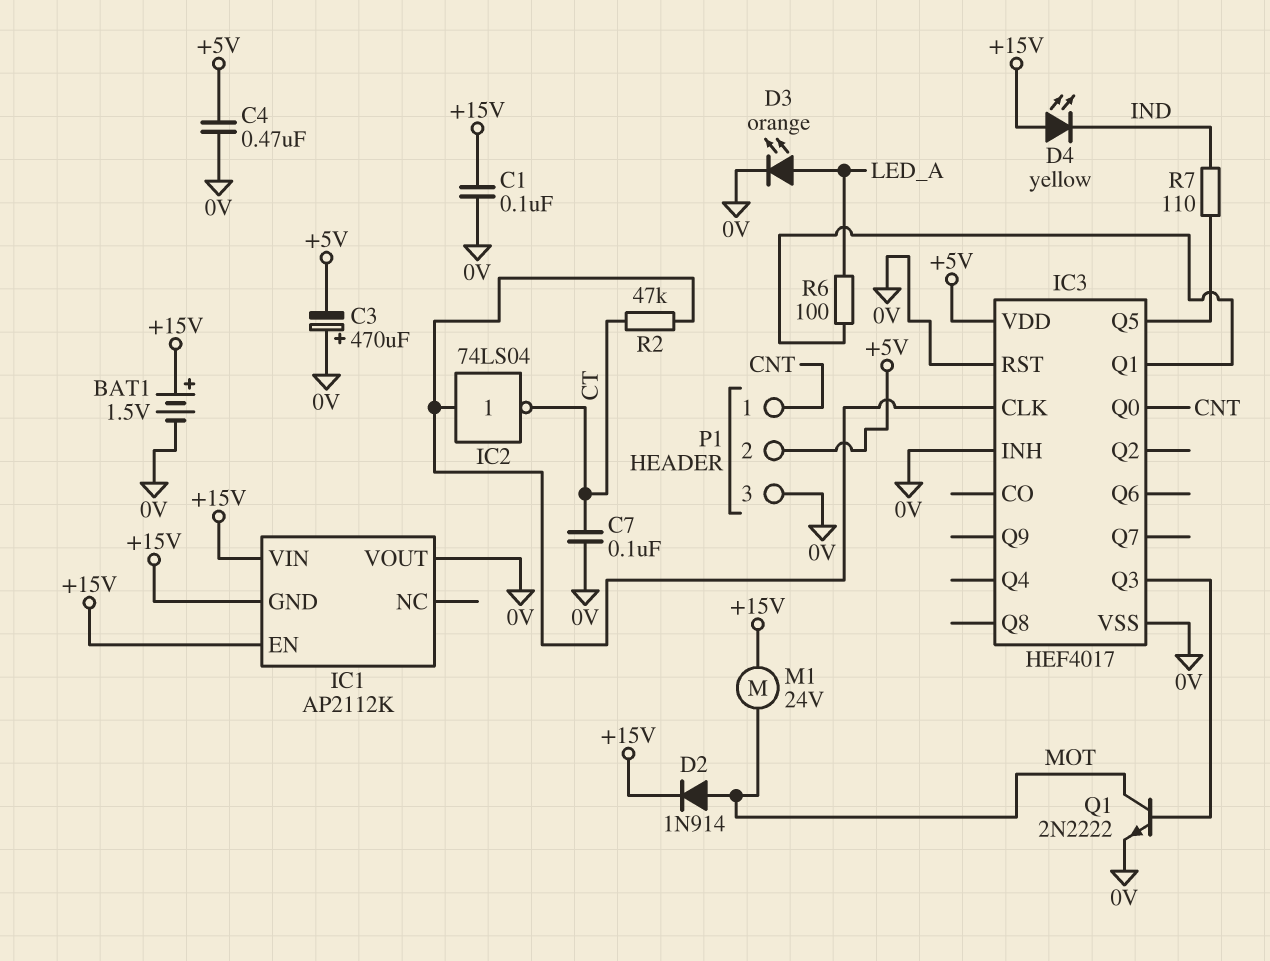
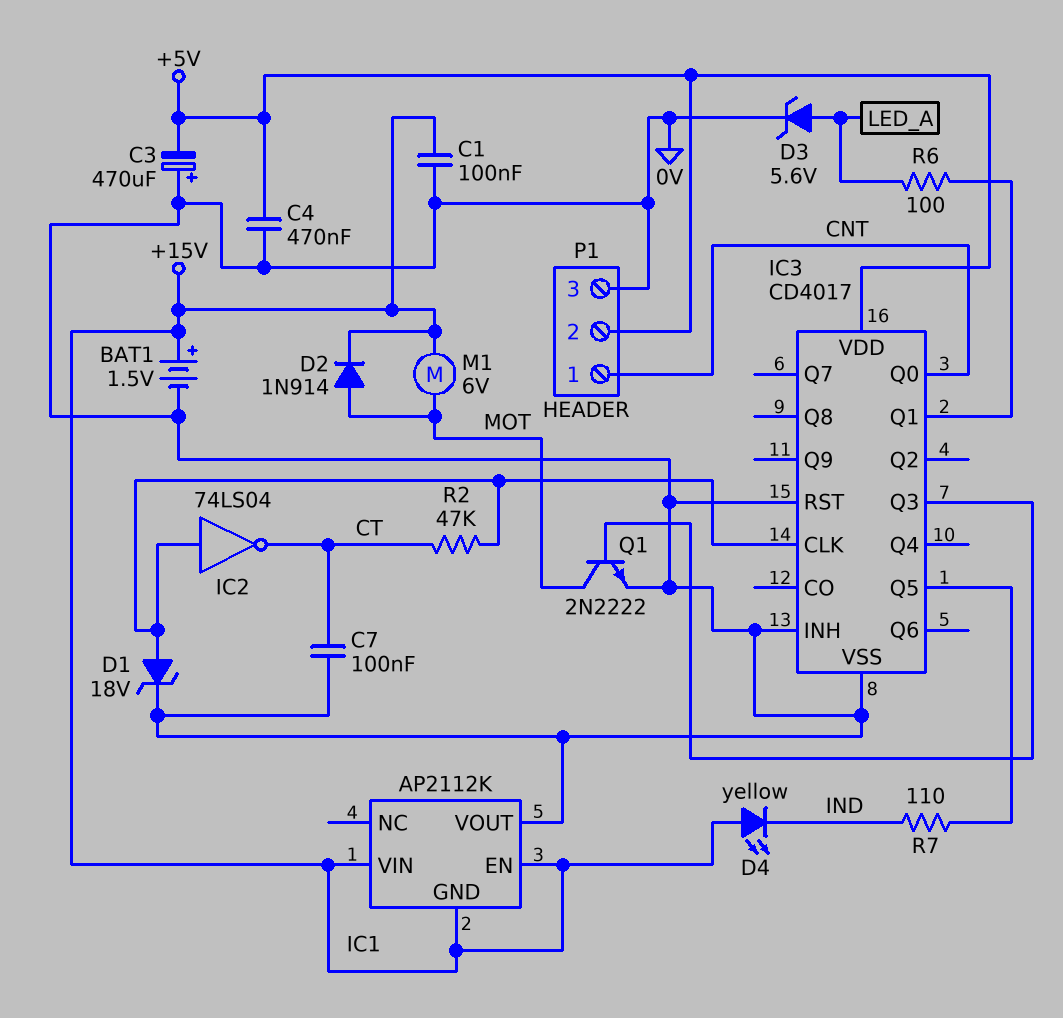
D1: none -> zener 18V (A IC3/CLK, K 0V)
D3: LED orange (A LED_A, K 0V) -> zener 5.6V (A LED_A, K 0V)
IC3: HEF4017 -> CD4017
M1: motor 24V (+15V, MOT) -> motor 6V (+15V, MOT)

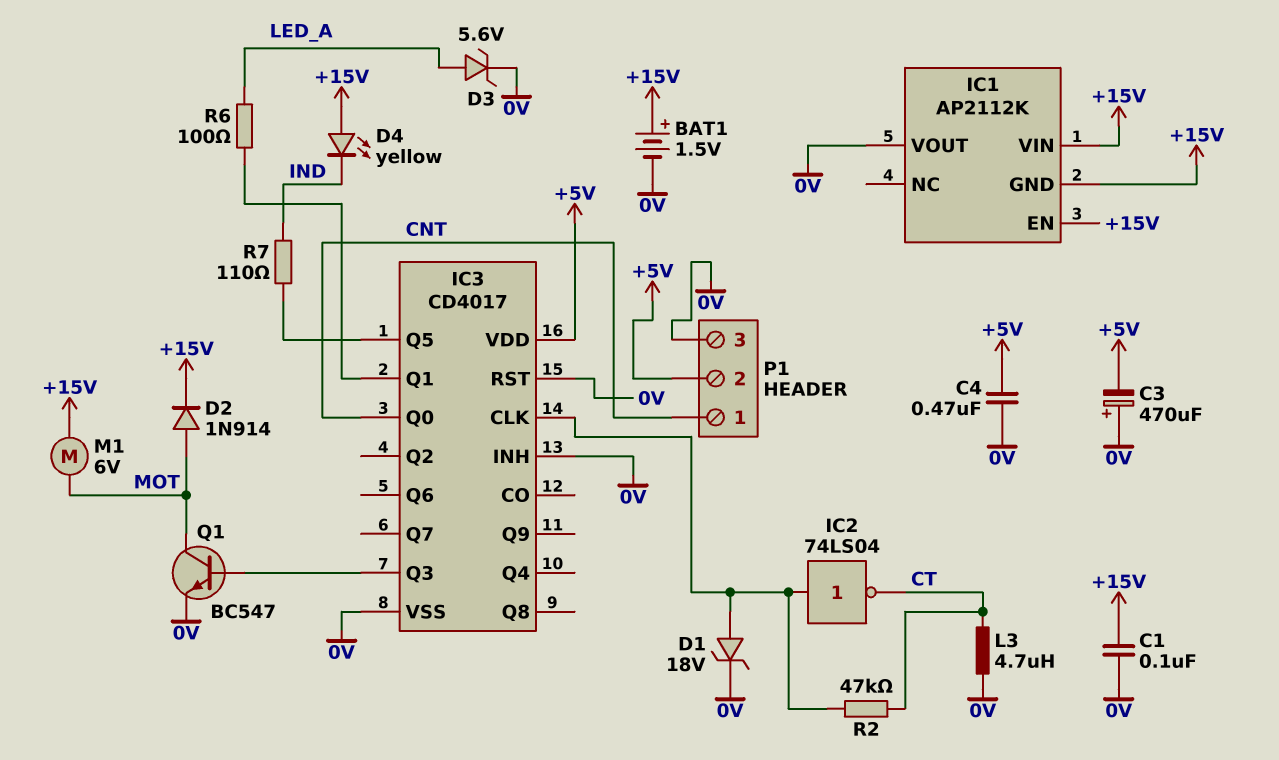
C7: 100nF (0V, CT) -> none
L3: none -> 4.7uH (0V, CT)
Q1: NPN 2N2222 (B IC3/Q3, C MOT, E 0V) -> NPN BC547 (B IC3/Q3, C MOT, E 0V)

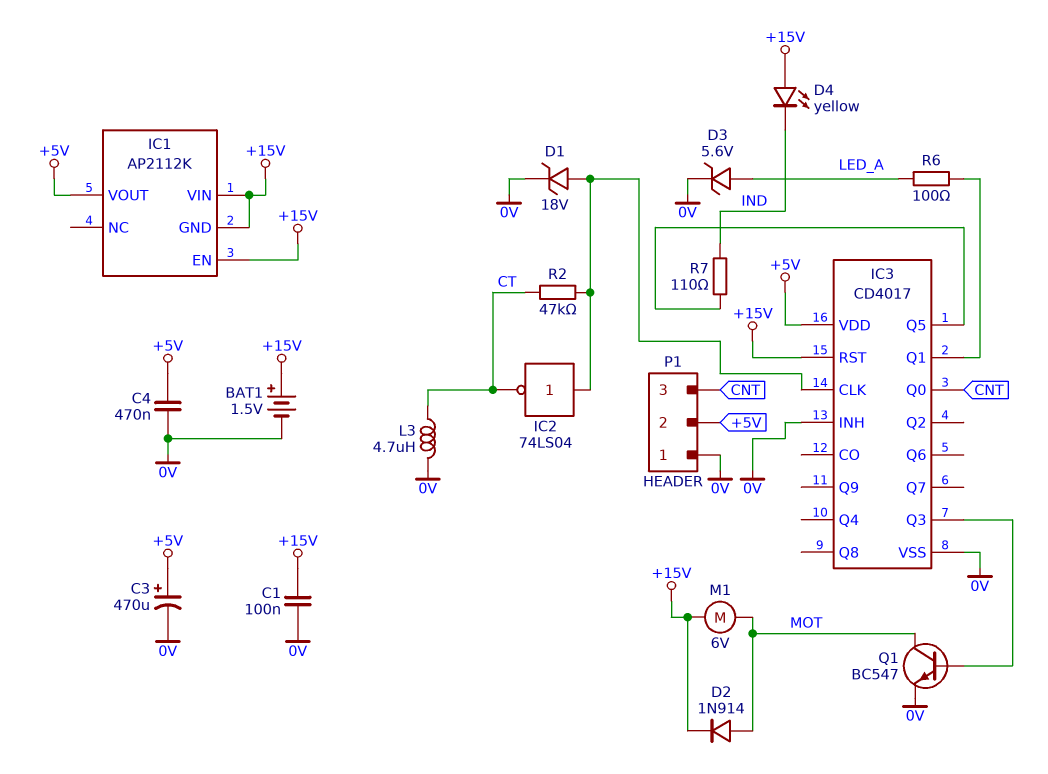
C3: 470uF (plus 0V, minus +5V) -> 470uF (plus +5V, minus 0V)
IC1 pin VOUT: 0V -> +5V
IC3 pin RST: 0V -> +15V
P1 pin 1: CNT -> 0V
P1 pin 3: 0V -> CNT

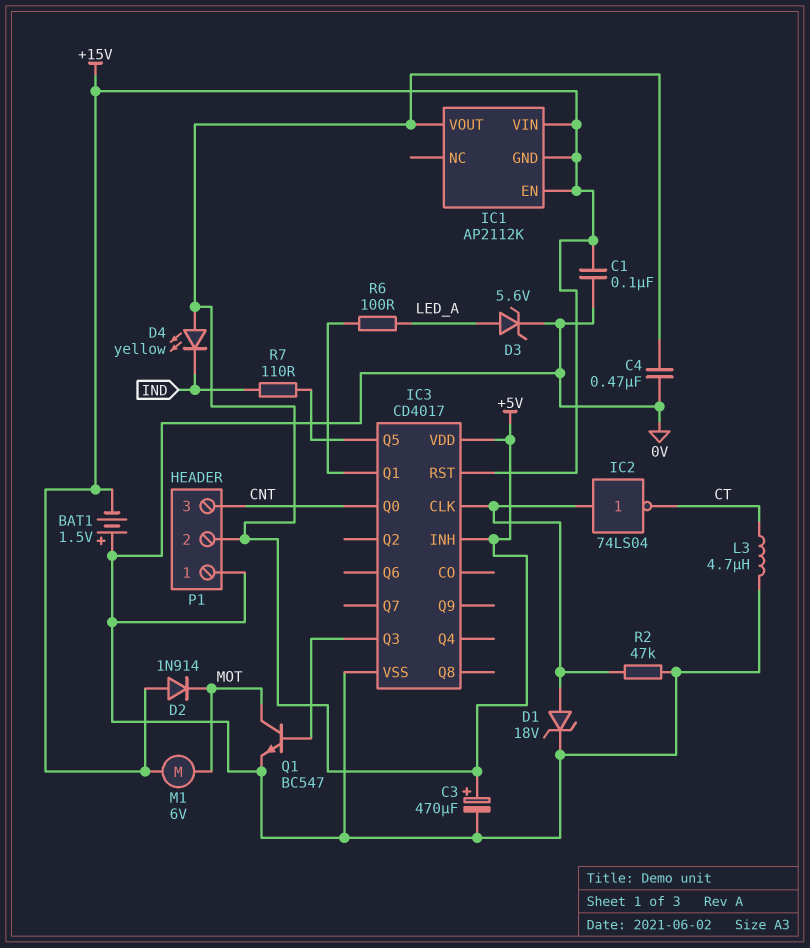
BAT1: 1.5V (plus +15V, minus 0V) -> 1.5V (plus 0V, minus +15V)
D2: diode 1N914 (A MOT, K +15V) -> diode 1N914 (A +15V, K MOT)
D4: LED yellow (A +15V, K IND) -> LED yellow (A +5V, K IND)
IC3 pin INH: 0V -> +5V
R2: 47k (CT, IC3/CLK) -> 47k (0V, IC3/CLK)

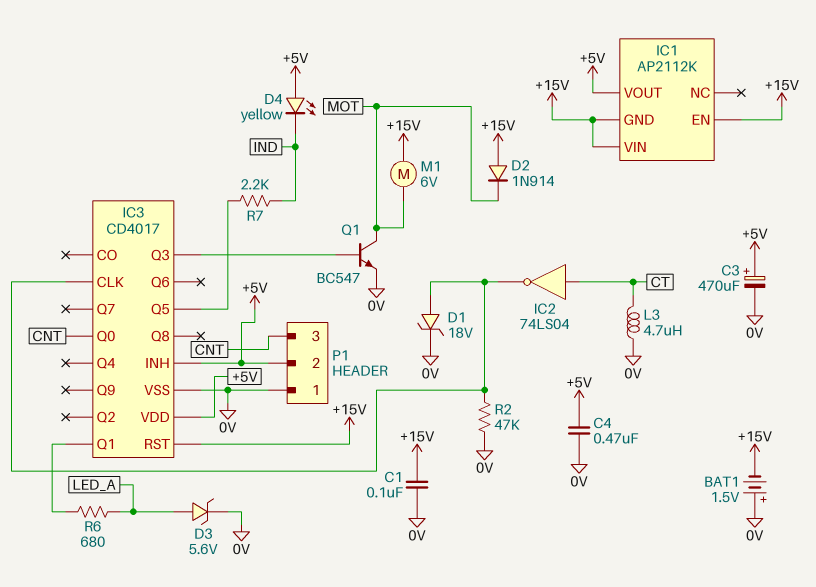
IC2: NOT 74LS04 (in IC3/CLK, out CT) -> NOT 74LS04 (in CT, out IC3/CLK)
R6: 100 (IC3/Q1, LED_A) -> 680 (IC3/Q1, LED_A)
R7: 110 (IC3/Q5, IND) -> 2.2k (IC3/Q5, IND)

